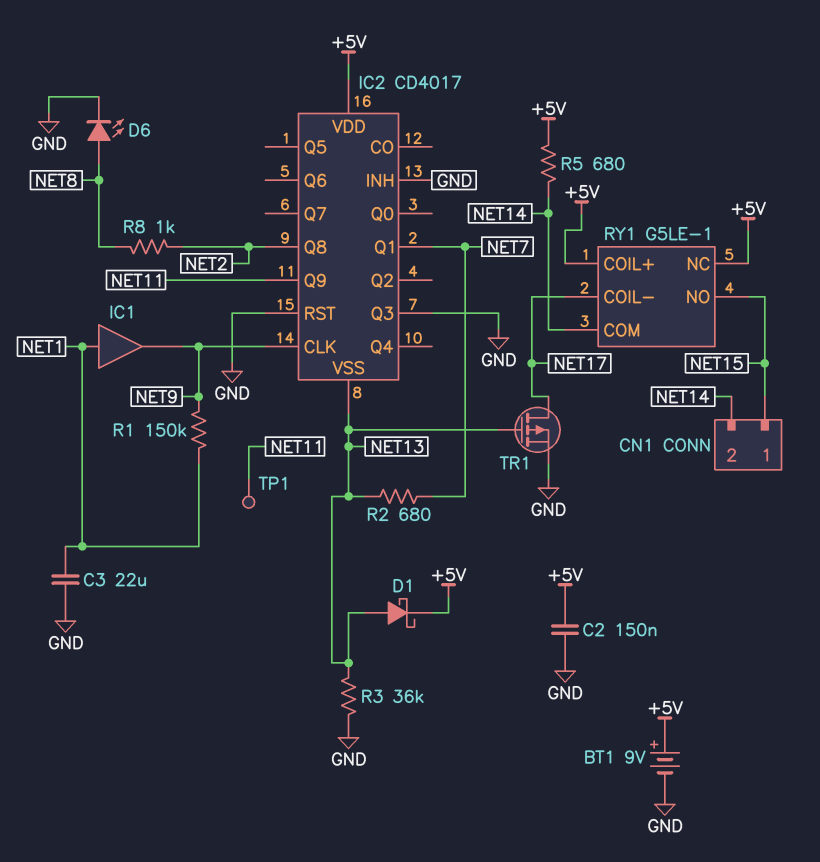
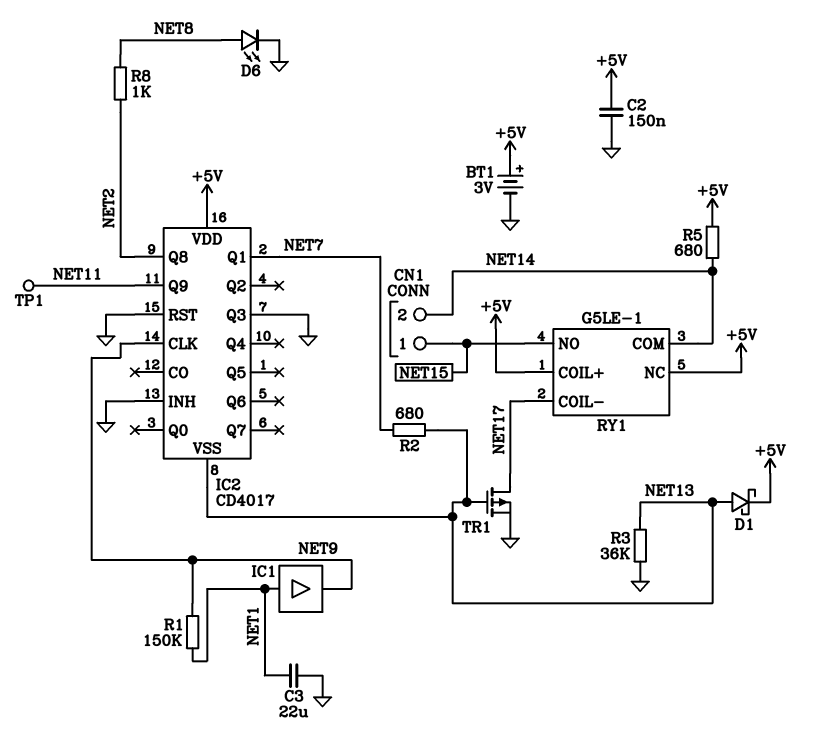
BT1: 9V (plus +5V, minus GND) -> 3V (plus +5V, minus GND)

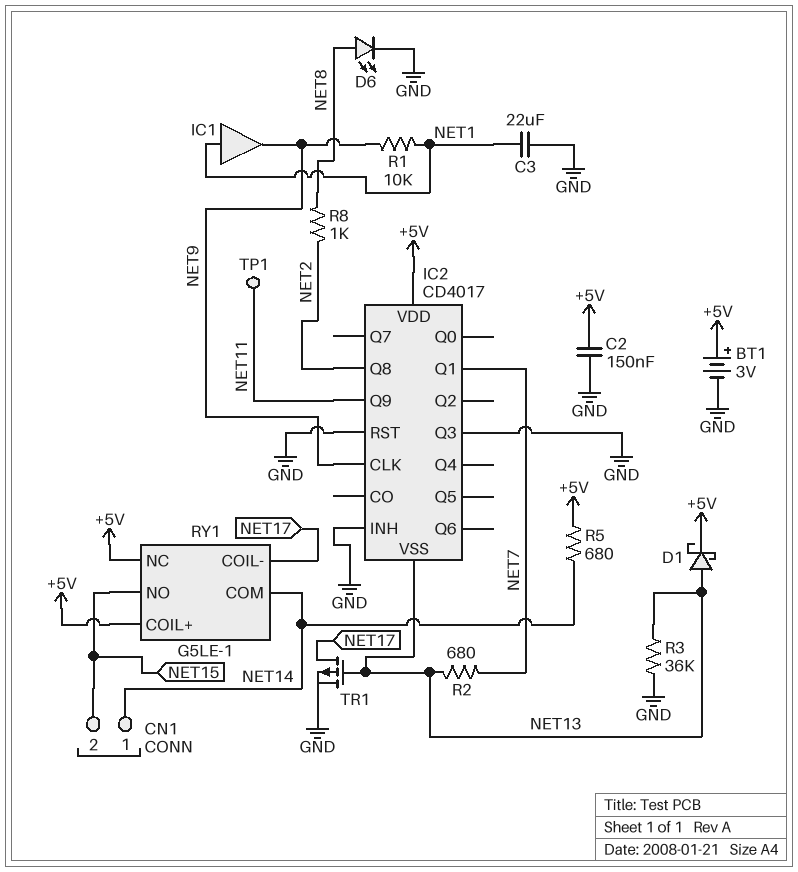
CN1 pin 1: NET15 -> NET14
CN1 pin 2: NET14 -> NET15
R1: 150k (NET1, NET9) -> 10k (NET1, NET9)

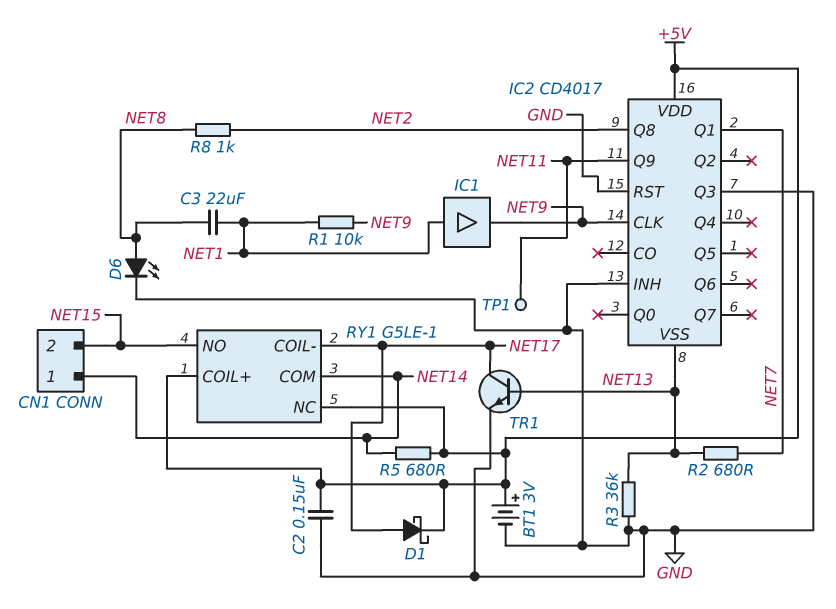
C3: 22uF (GND, NET1) -> 22uF (NET1, NET8)
D1: schottky (A NET13, K +5V) -> schottky (A NET17, K +5V)
TR1: PMOS (G NET13, D NET17, S GND) -> NPN (B NET13, C NET17, E GND)

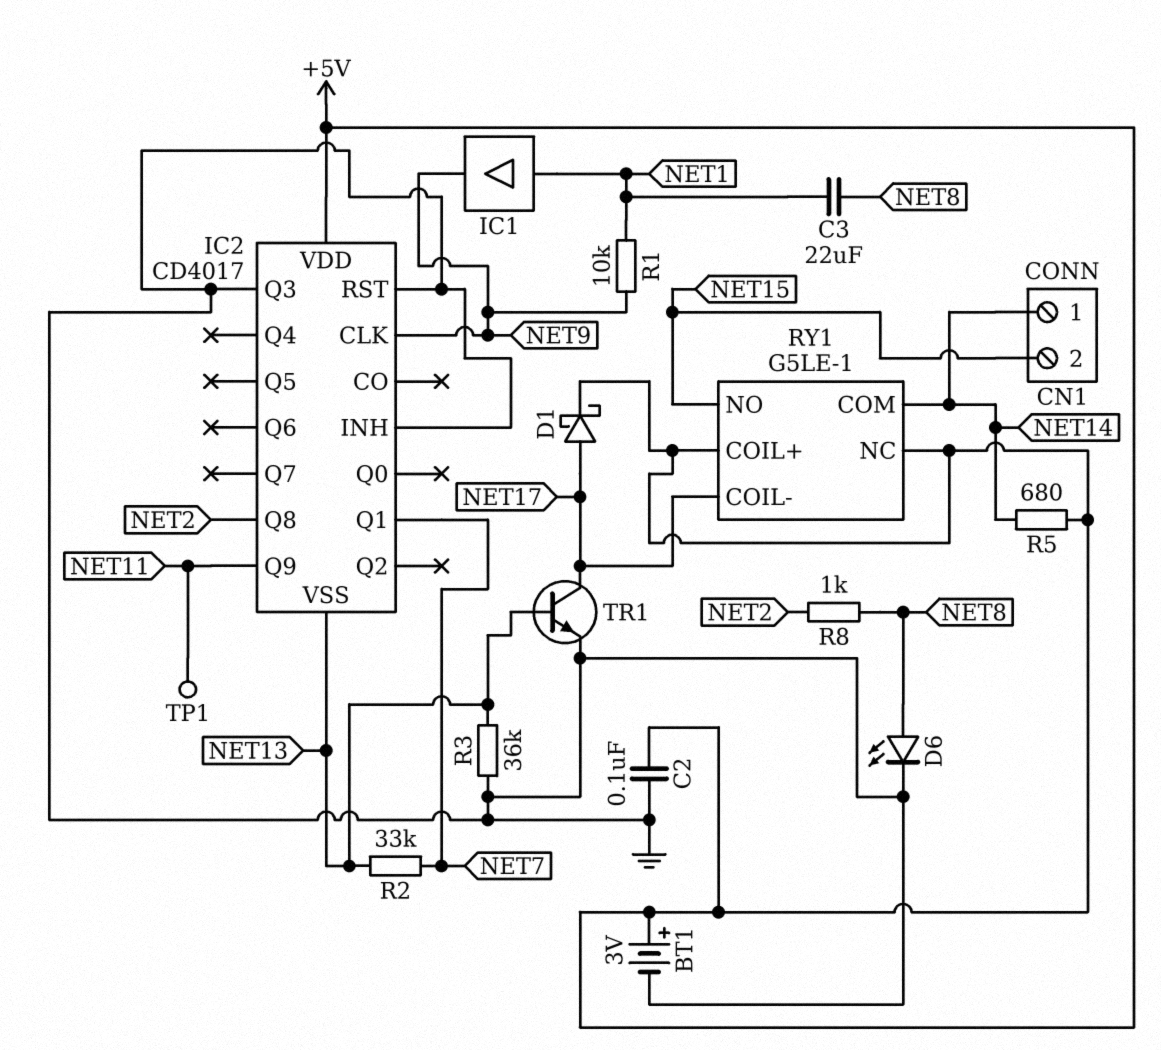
C2: 150nF (+5V, GND) -> 100nF (+5V, GND)
R2: 680 (NET7, NET13) -> 33k (NET7, NET13)

